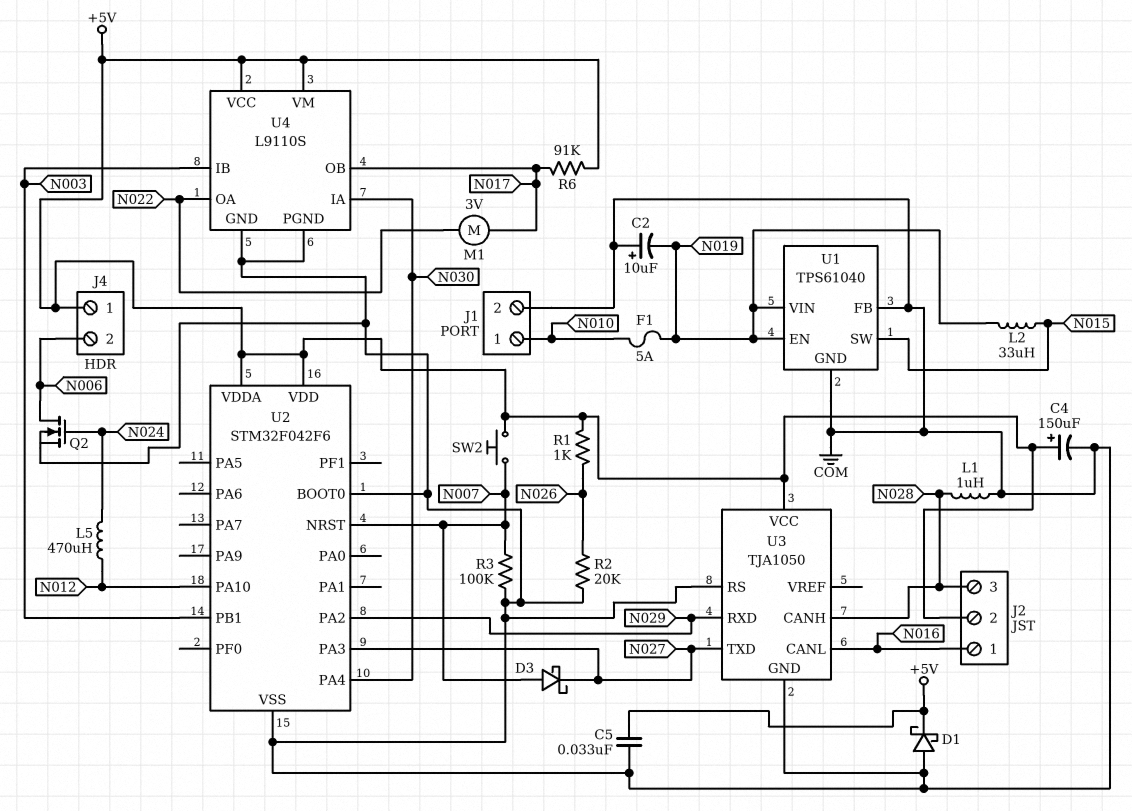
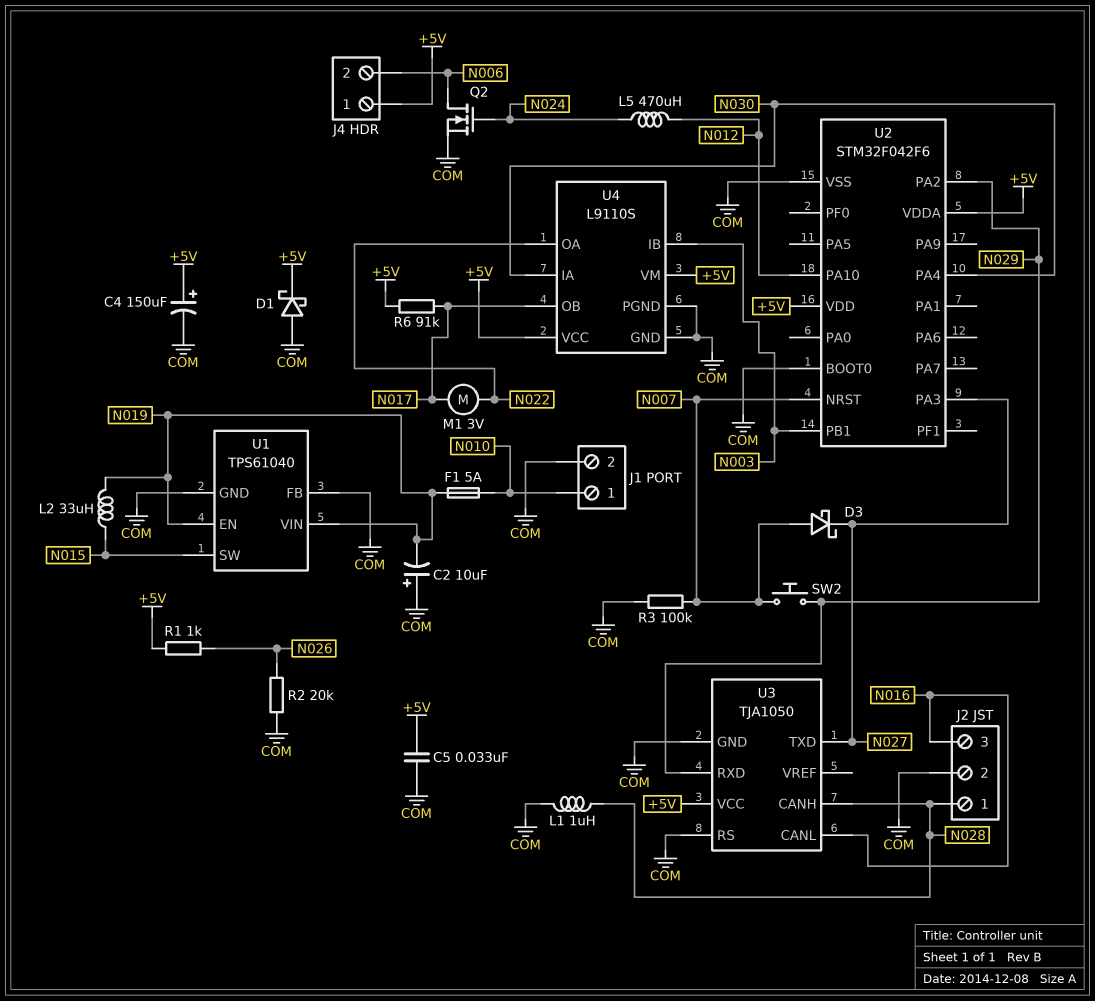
J2 pin 1: N016 -> N028
J2 pin 2: +5V -> COM
J2 pin 3: N028 -> N016
SW2: button (+5V, N007) -> button (N007, N029)

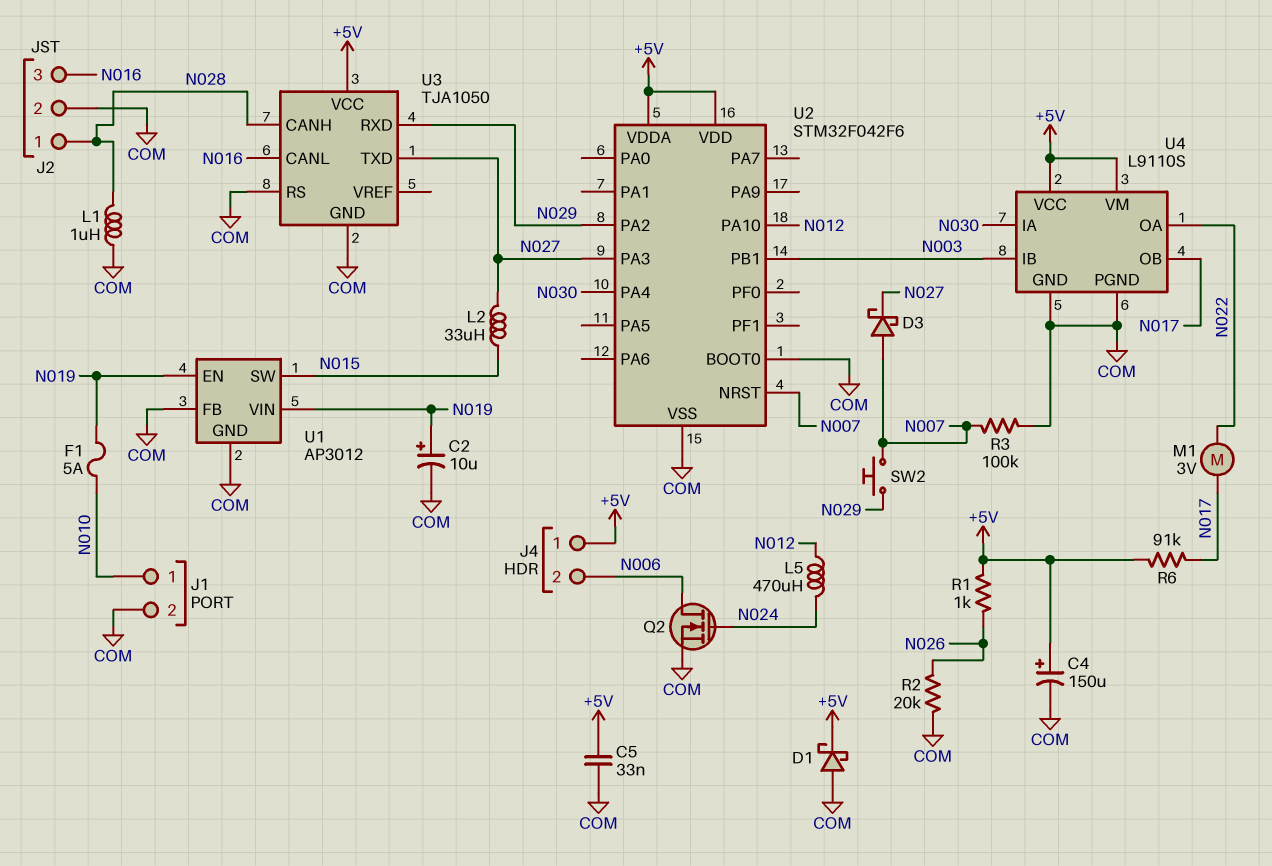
C2: 10uF (plus COM, minus N019) -> 10uF (plus N019, minus COM)
L2: 33uH (N015, N019) -> 33uH (N015, N027)
U1: TPS61040 -> AP3012

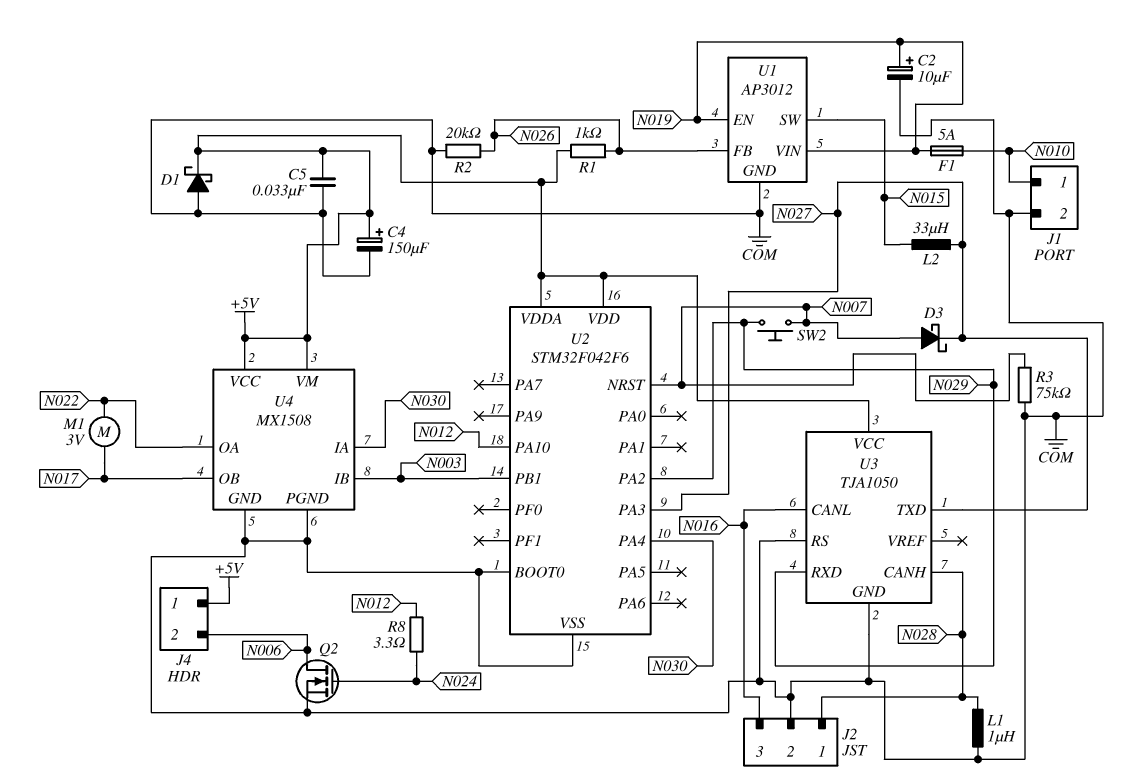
L5: 470uH (N012, N024) -> none
R3: 100k (COM, N007) -> 75k (COM, N007)
R6: 91k (+5V, N017) -> none
R8: none -> 3.3 (N012, N024)
U1 pin FB: COM -> N026
U4: L9110S -> MX1508

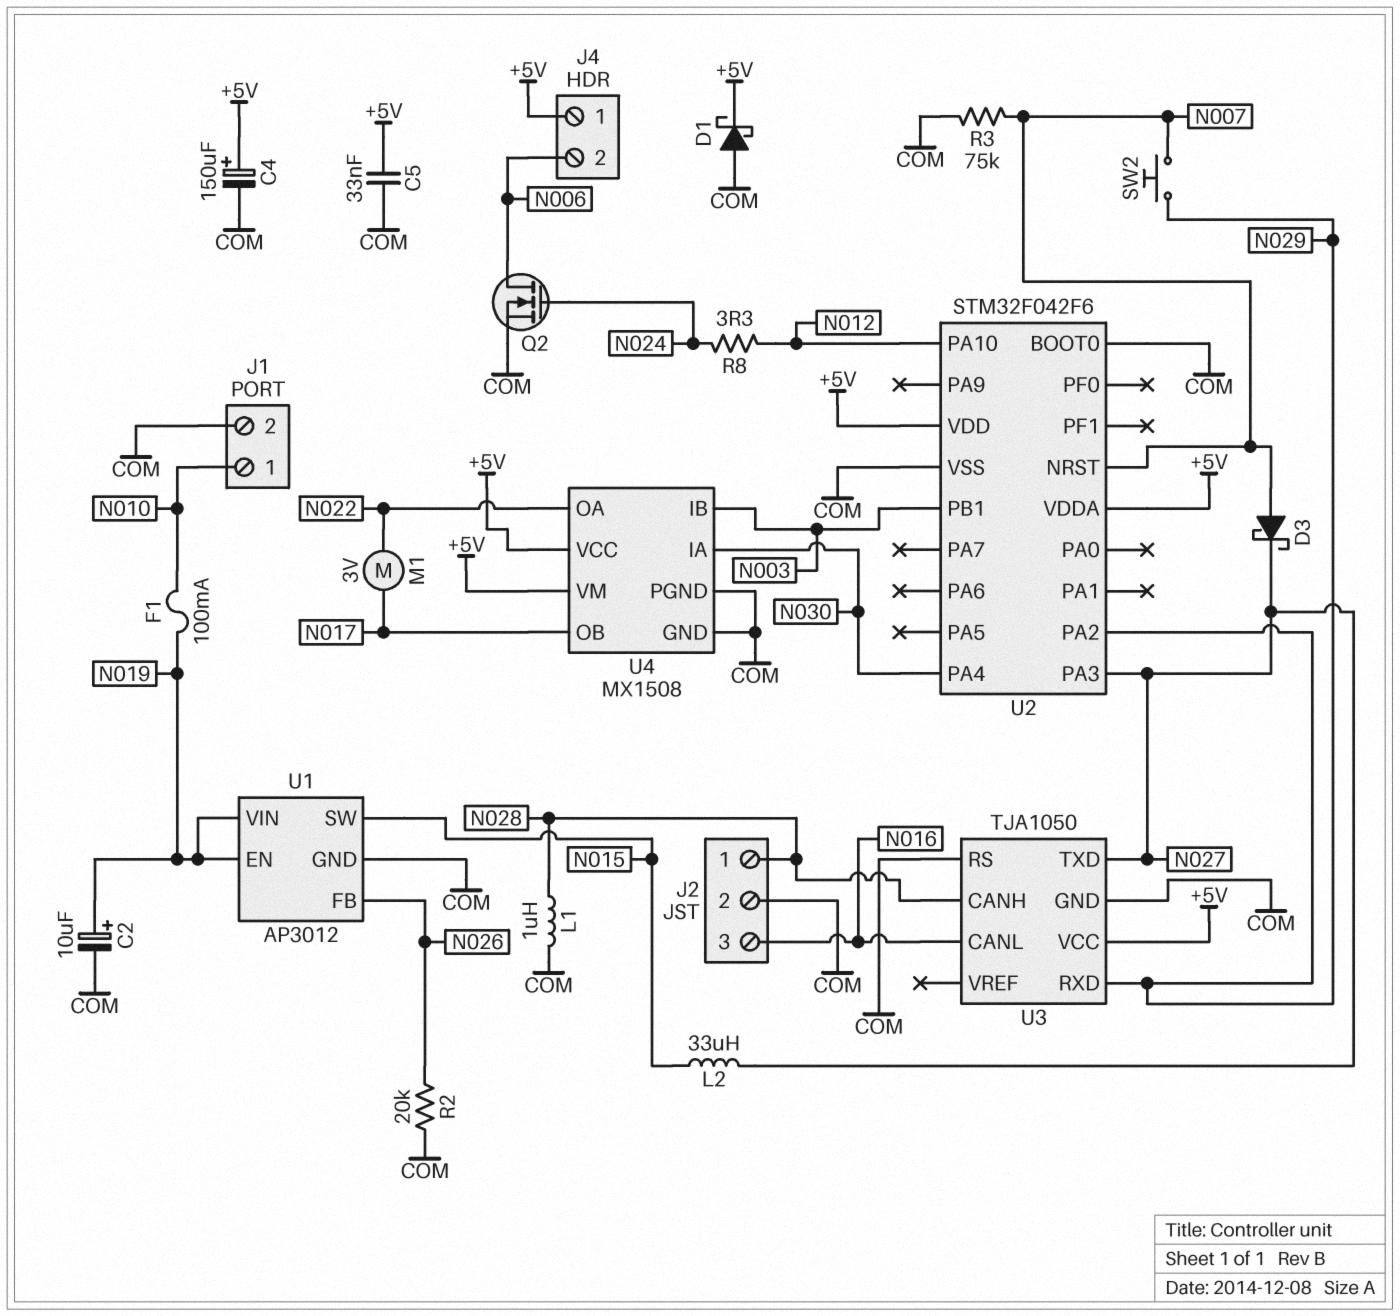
F1: 5A (N010, N019) -> 100mA (N010, N019)
R1: 1k (+5V, N026) -> none

